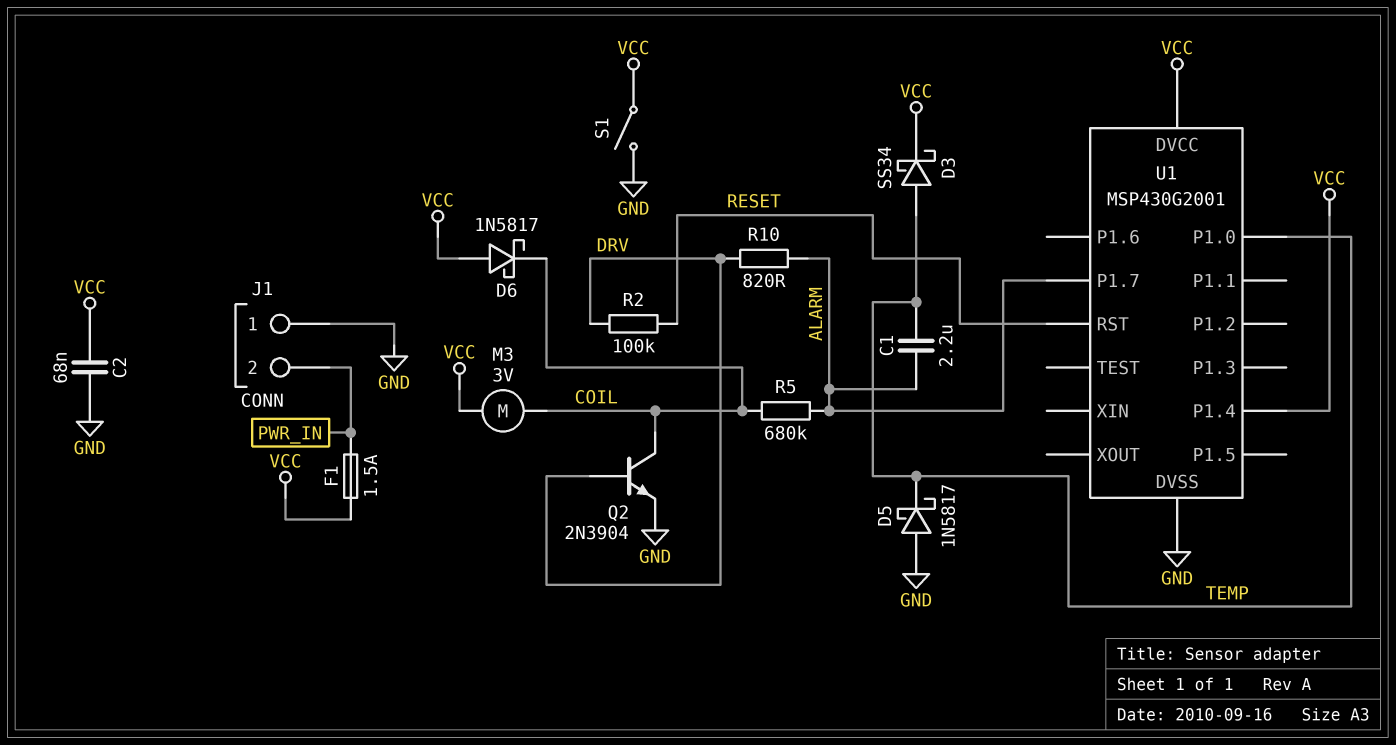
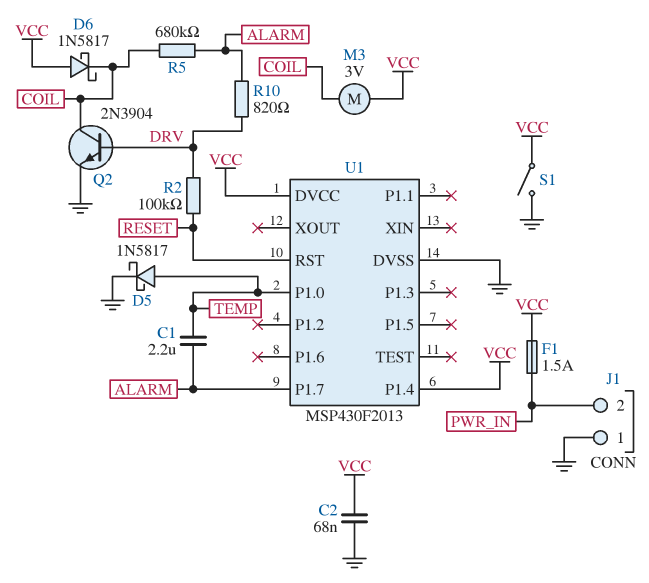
D3: schottky SS34 (A TEMP, K VCC) -> none
D5: schottky 1N5817 (A GND, K TEMP) -> schottky 1N5817 (A TEMP, K GND)
U1: MSP430G2001 -> MSP430F2013

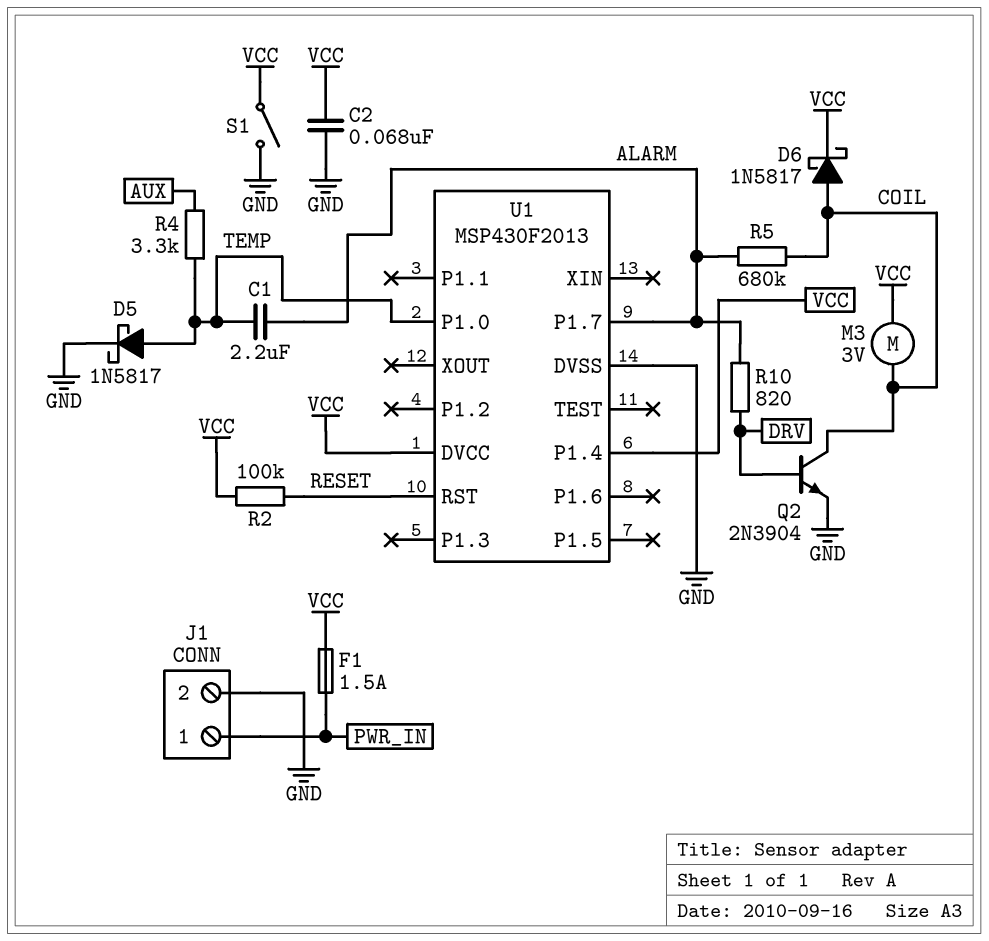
D6: schottky 1N5817 (A VCC, K COIL) -> schottky 1N5817 (A COIL, K VCC)
J1 pin 1: GND -> PWR_IN
J1 pin 2: PWR_IN -> GND
R2: 100k (DRV, RESET) -> 100k (RESET, VCC)
R4: none -> 3.3k (AUX, TEMP)

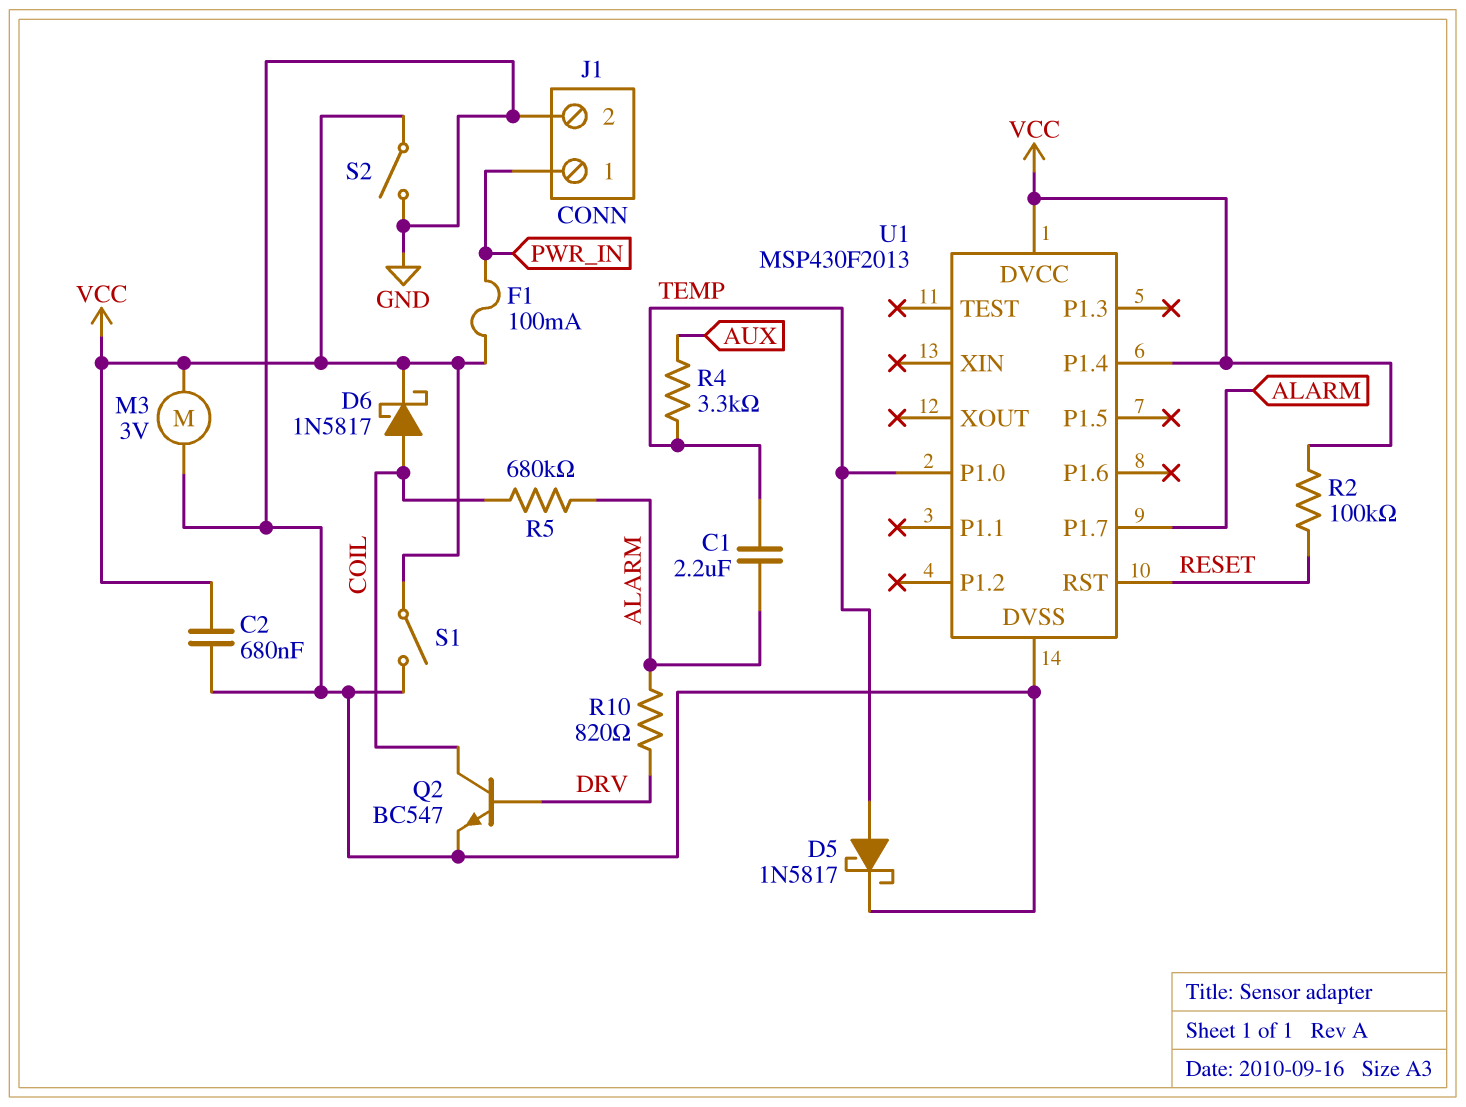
C2: 68nF (GND, VCC) -> 680nF (GND, VCC)
F1: 1.5A (PWR_IN, VCC) -> 100mA (PWR_IN, VCC)
M3: motor 3V (COIL, VCC) -> motor 3V (GND, VCC)
Q2: NPN 2N3904 (B DRV, C COIL, E GND) -> NPN BC547 (B DRV, C COIL, E GND)
S2: none -> switch (GND, VCC)

